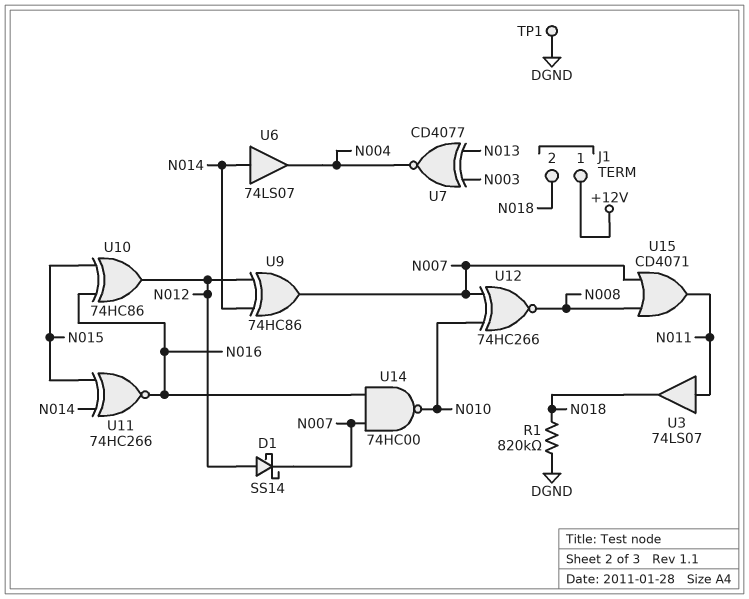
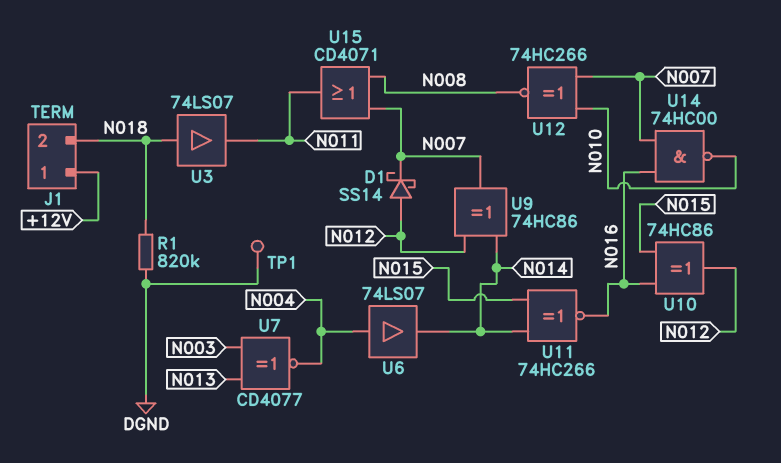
U3: buffer 74LS07 (in N011, out N018) -> buffer 74LS07 (in N018, out N011)
U6: buffer 74LS07 (in N014, out N004) -> buffer 74LS07 (in N004, out N014)

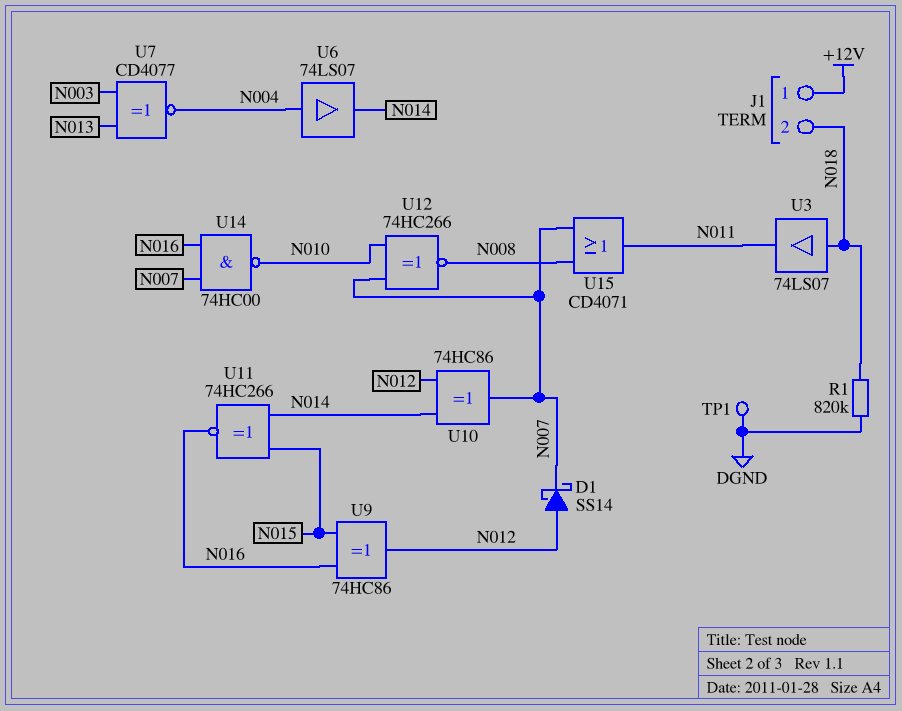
U9: XOR 74HC86 (in N012, in N014, out N007) -> XOR 74HC86 (in N015, in N016, out N012)
U10: XOR 74HC86 (in N015, in N016, out N012) -> XOR 74HC86 (in N012, in N014, out N007)

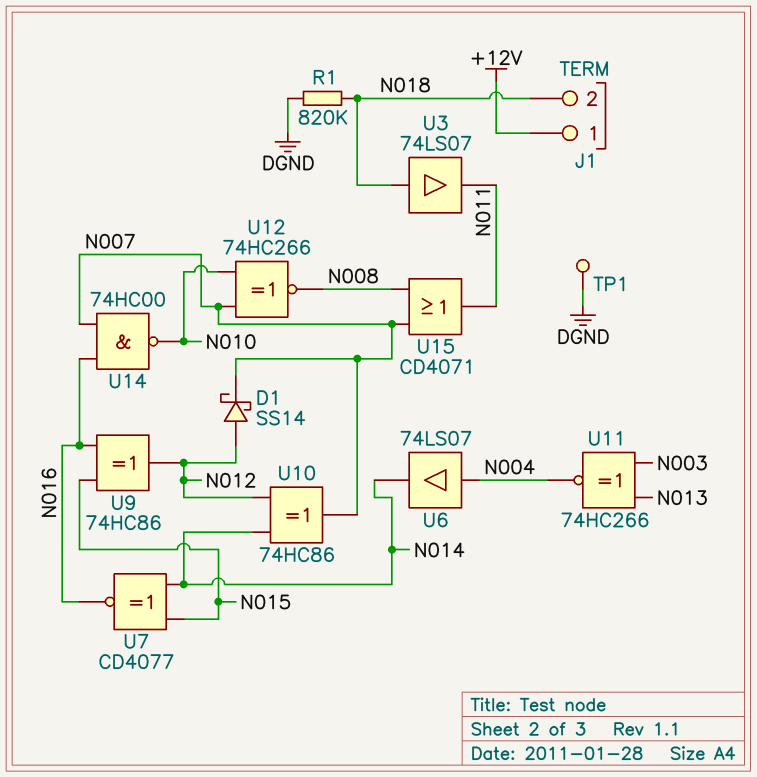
U7: XNOR CD4077 (in N003, in N013, out N004) -> XNOR CD4077 (in N014, in N015, out N016)
U11: XNOR 74HC266 (in N014, in N015, out N016) -> XNOR 74HC266 (in N003, in N013, out N004)

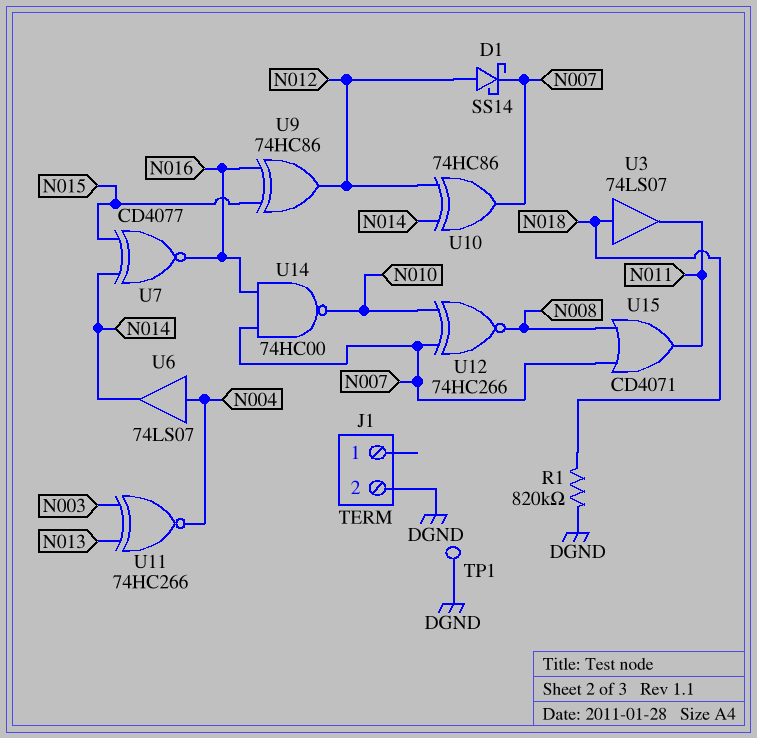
J1 pin 1: +12V -> none
J1 pin 2: N018 -> DGND

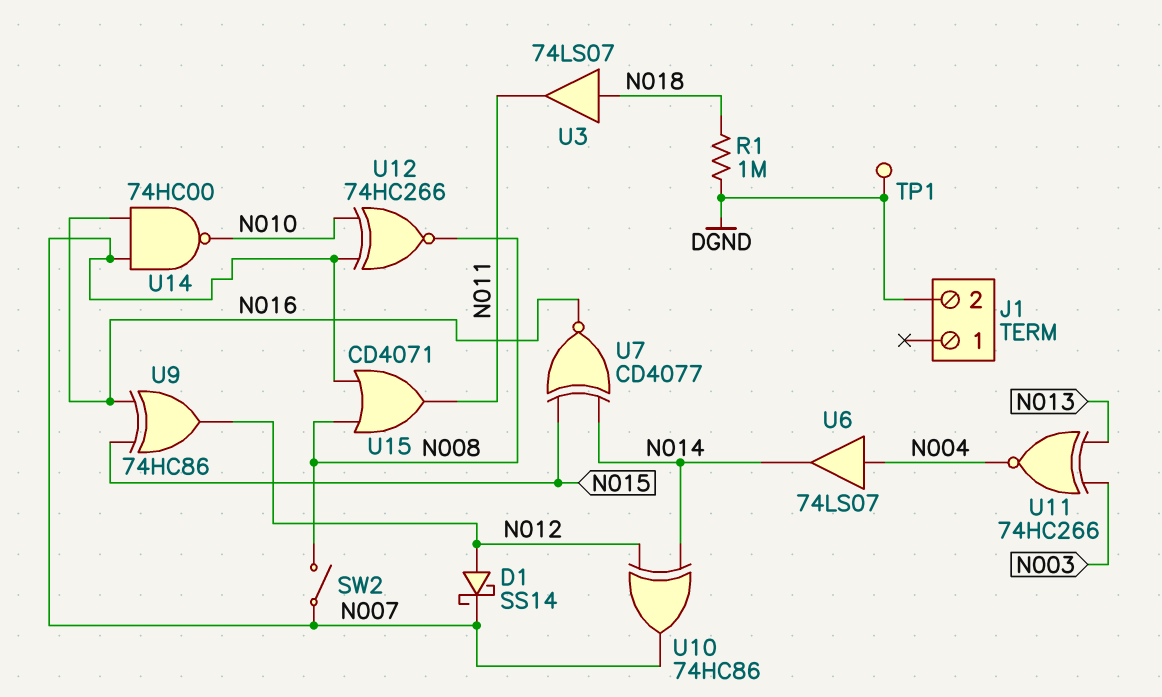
R1: 820k (DGND, N018) -> 1M (DGND, N018)
SW2: none -> switch (N007, N008)

